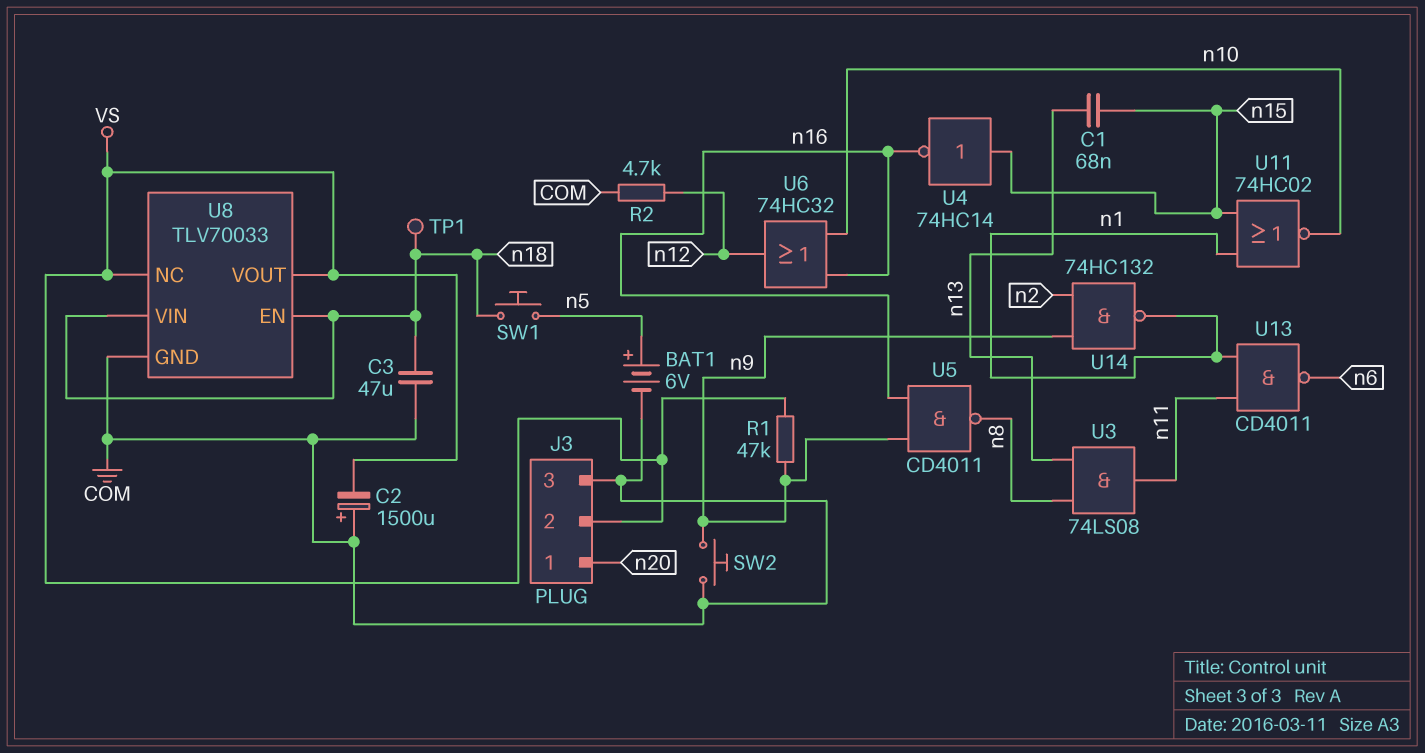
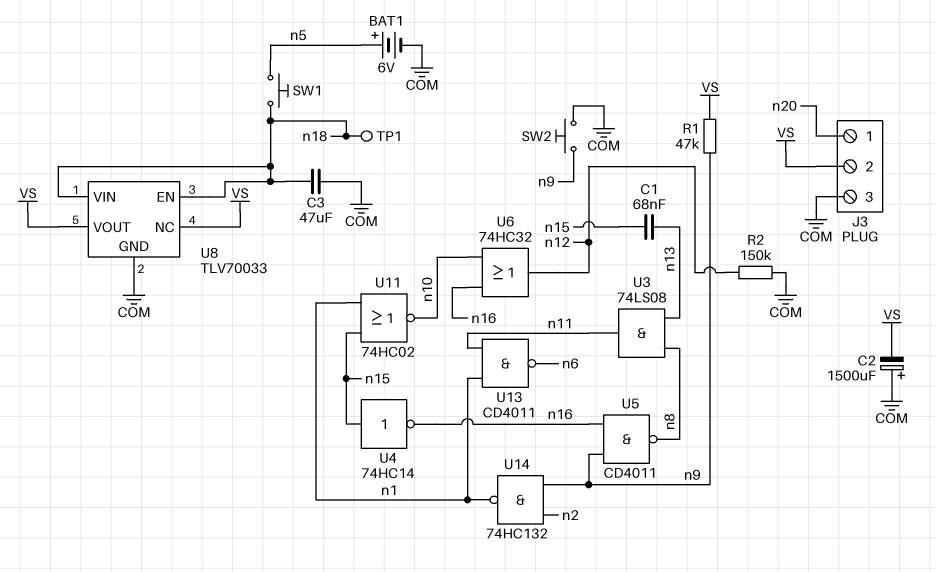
R2: 4.7k (COM, n12) -> 150k (COM, n12)

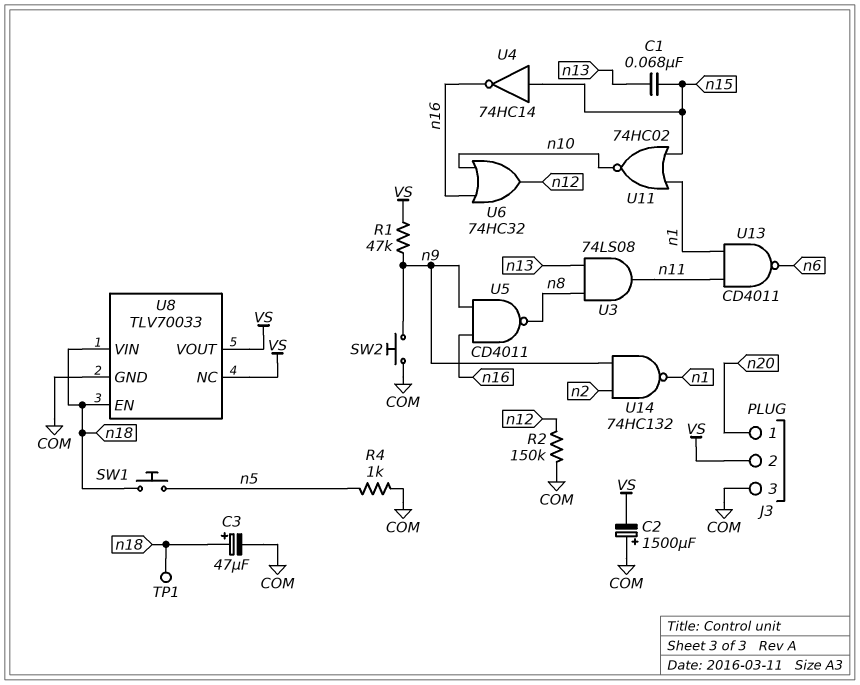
BAT1: 6V (plus n5, minus COM) -> none
C3: 47uF (COM, n18) -> 47uF (plus n18, minus COM)
R4: none -> 1k (COM, n5)

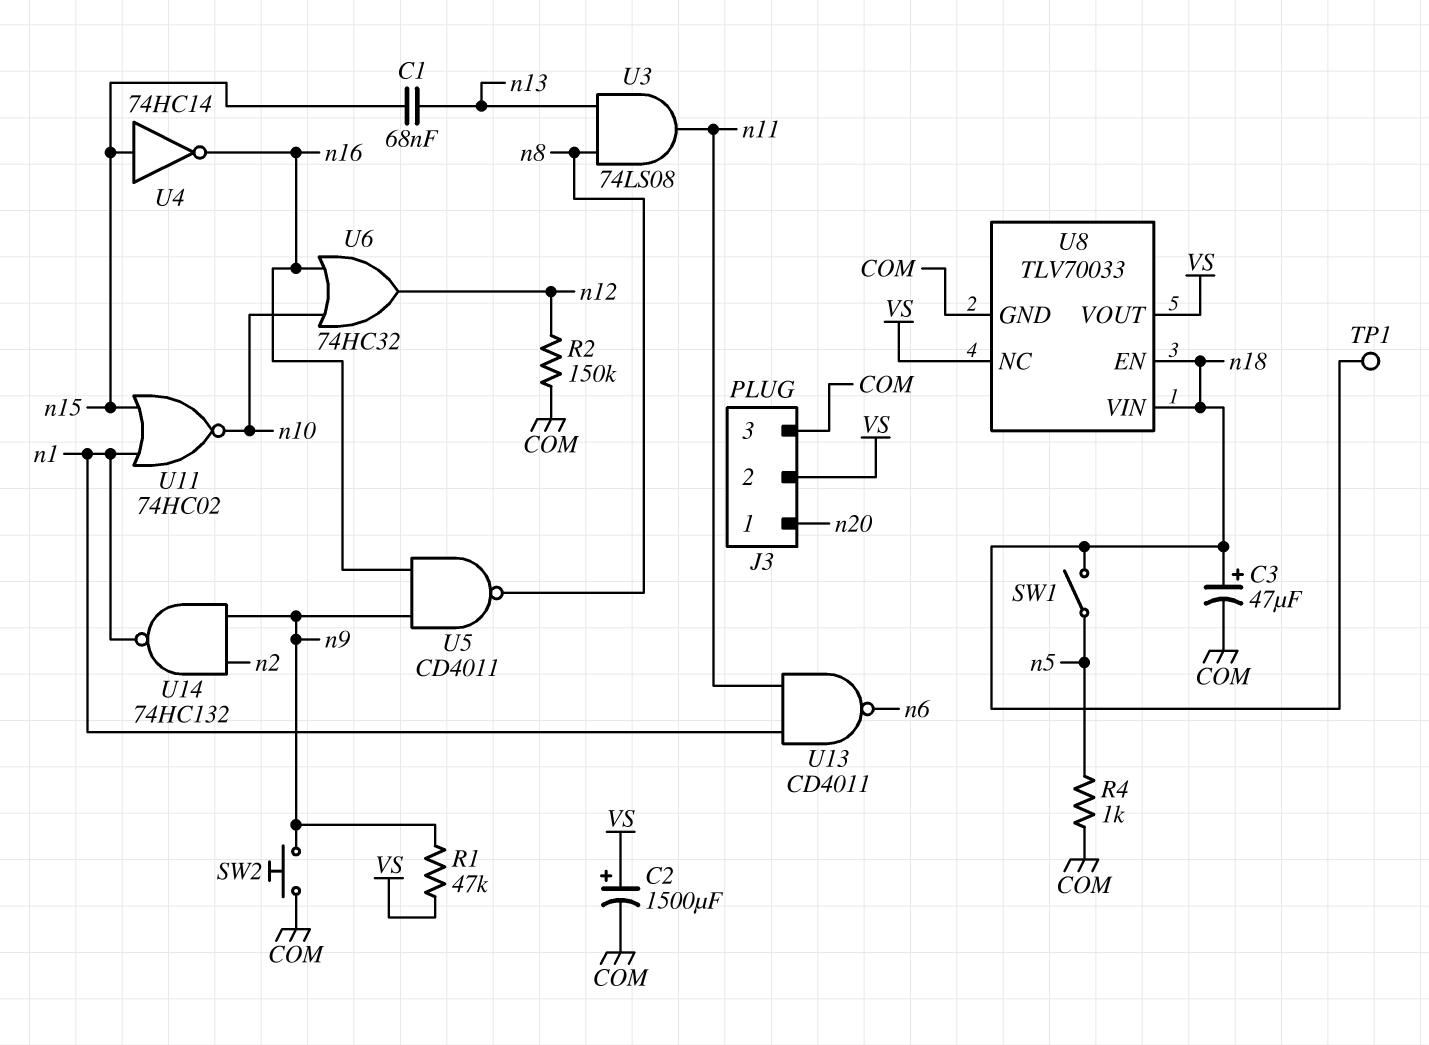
C2: 1500uF (plus COM, minus VS) -> 1500uF (plus VS, minus COM)
SW1: button (n5, n18) -> switch (n5, n18)

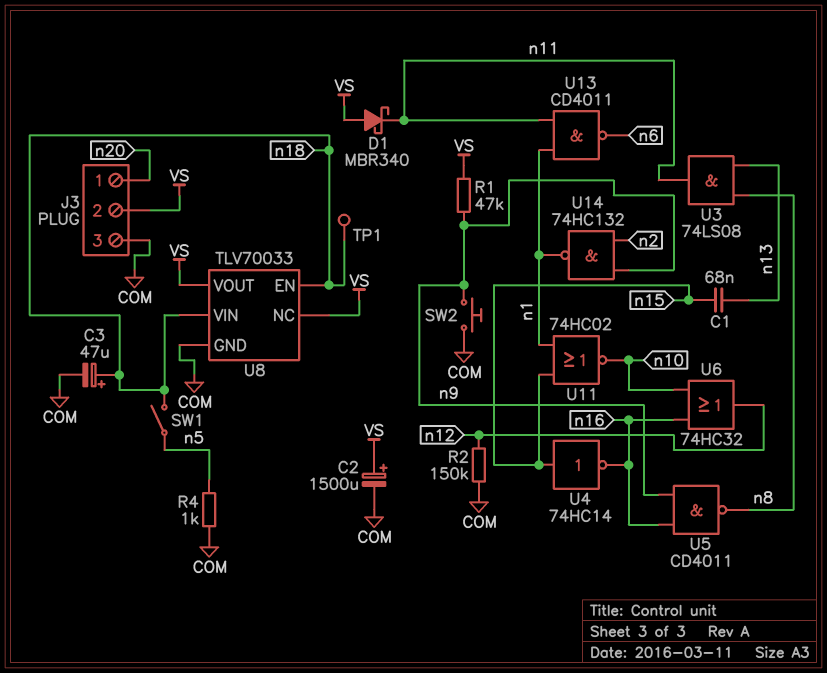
D1: none -> schottky MBR340 (A VS, K n11)

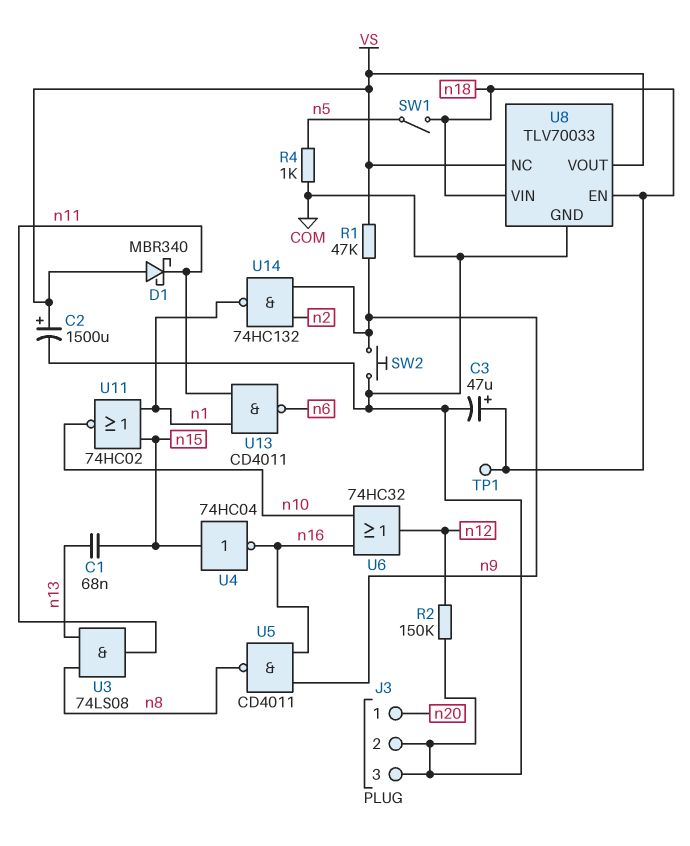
J3 pin 2: VS -> COM
U4: NOT 74HC14 (in n15, out n16) -> NOT 74HC04 (in n15, out n16)

